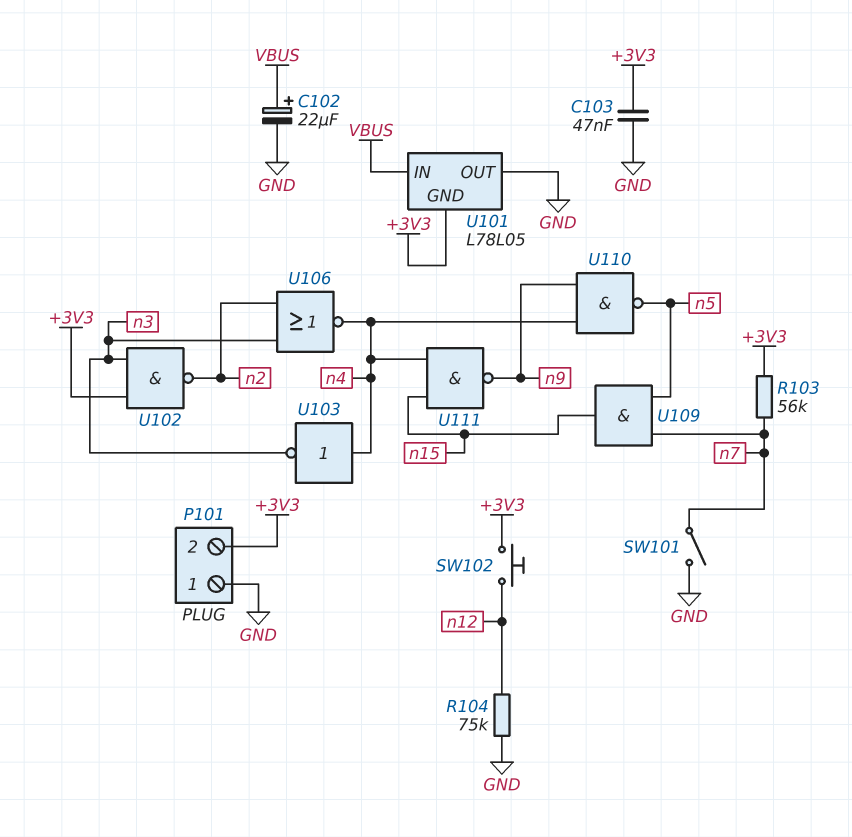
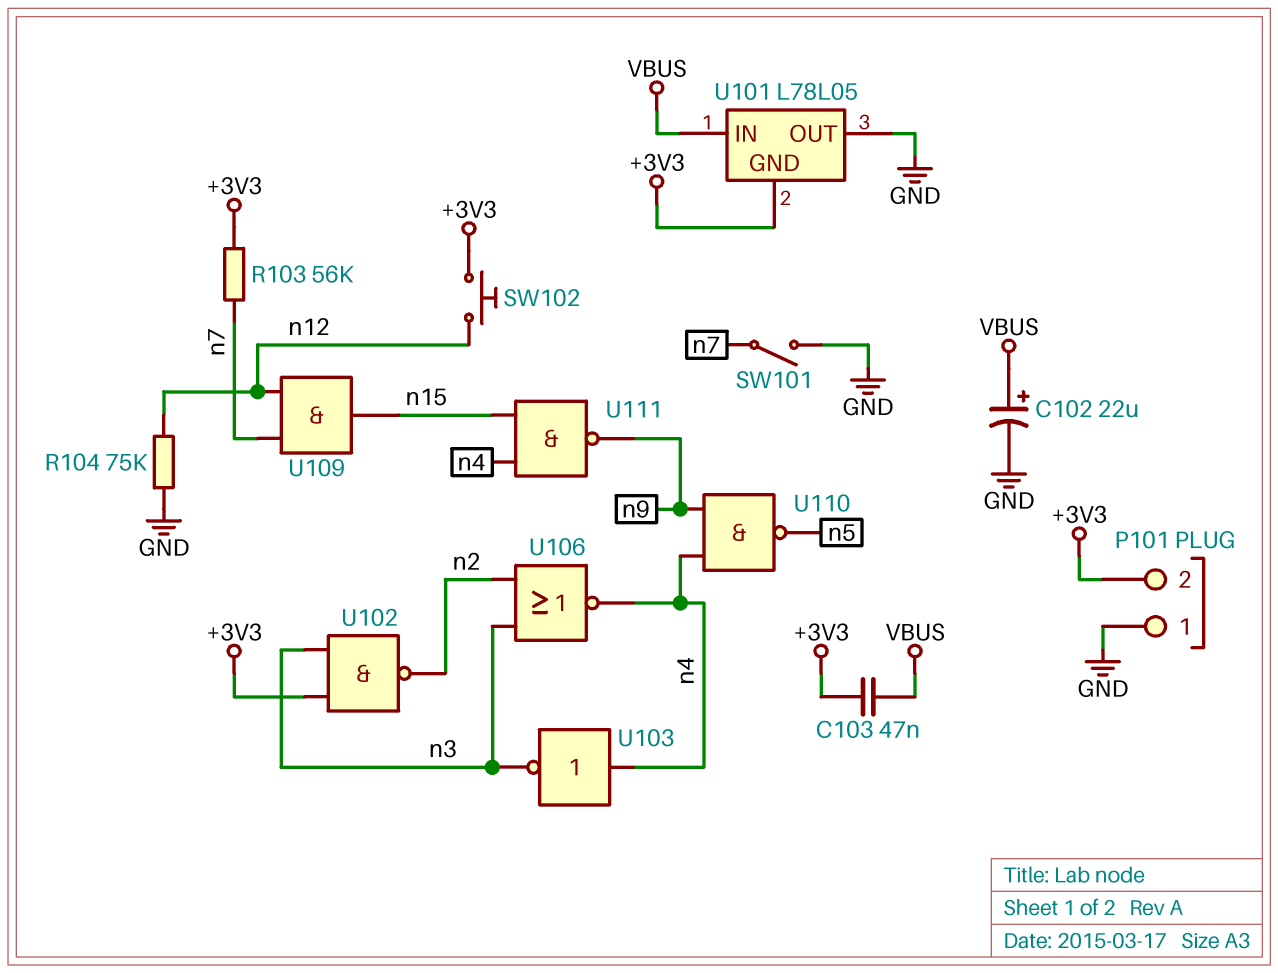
C103: 47nF (+3V3, GND) -> 47nF (+3V3, VBUS)
U109: AND (in n5, in n7, out n15) -> AND (in n7, in n12, out n15)

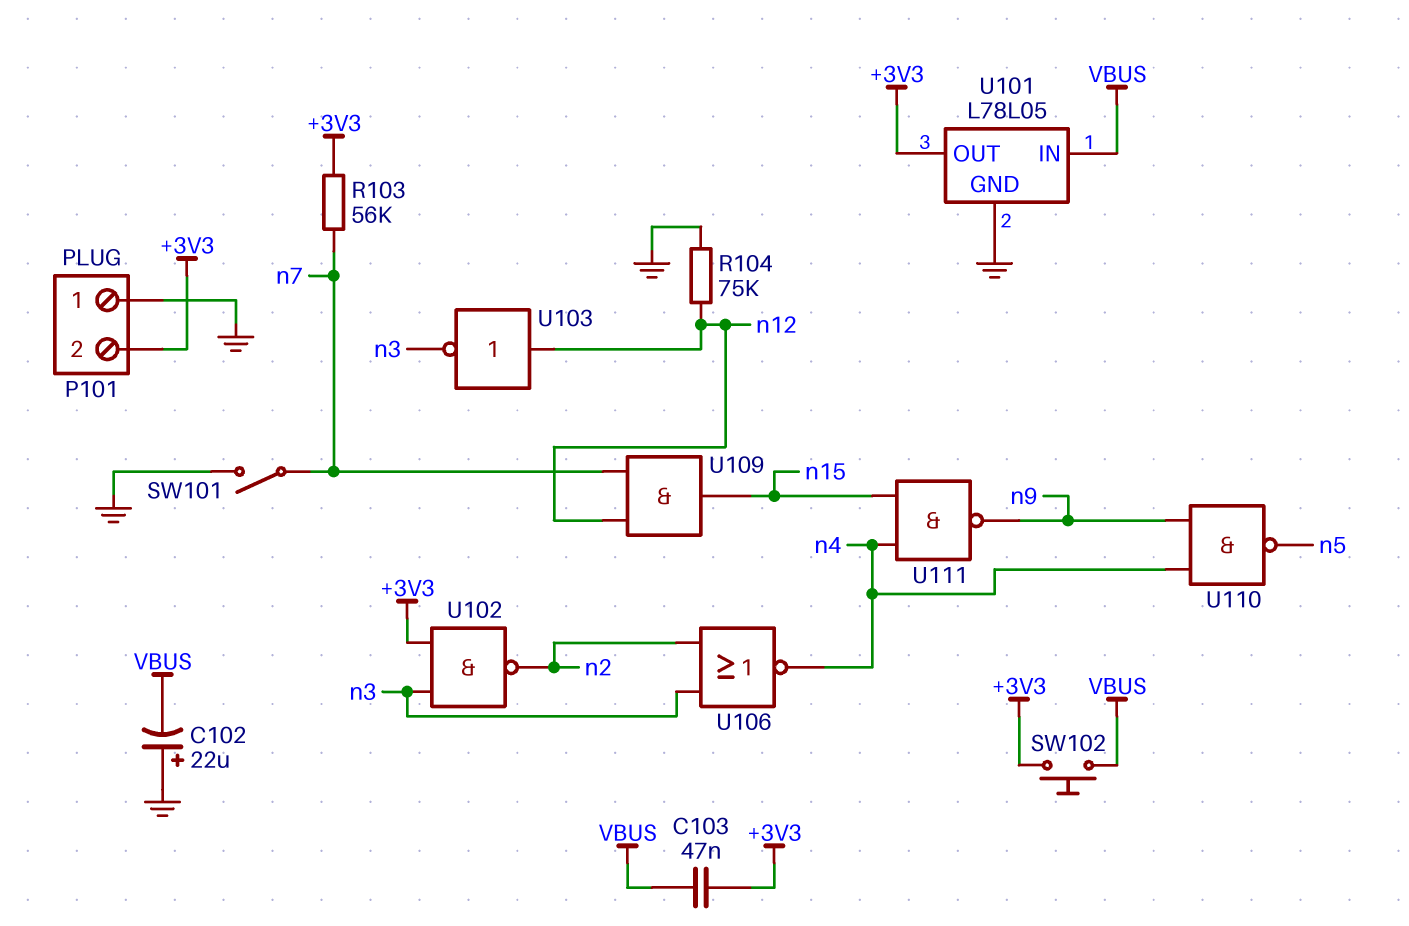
C102: 22uF (plus VBUS, minus GND) -> 22uF (plus GND, minus VBUS)
SW102: button (+3V3, n12) -> button (+3V3, VBUS)
U101 pin GND: +3V3 -> GND
U101 pin OUT: GND -> +3V3
U103: NOT (in n4, out n3) -> NOT (in n12, out n3)

